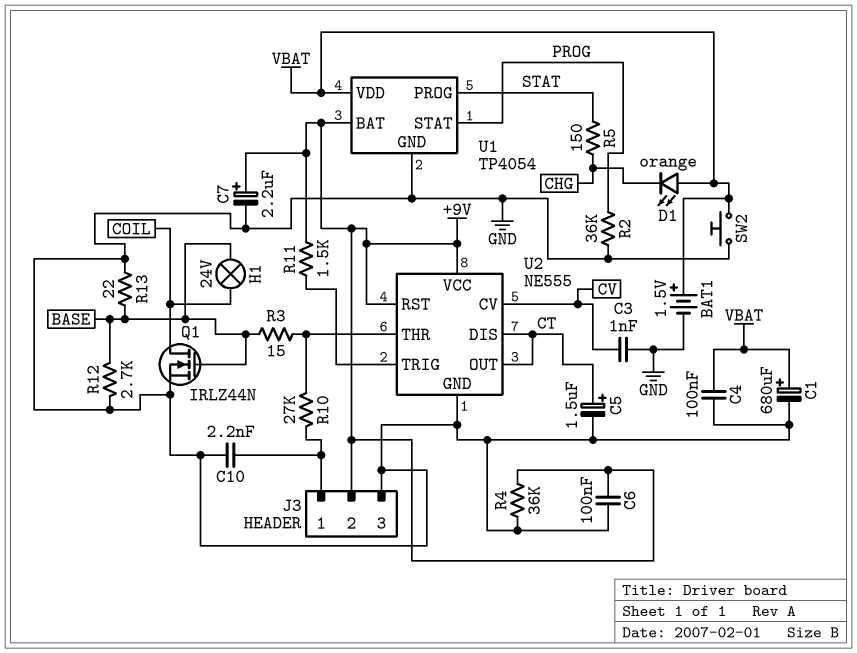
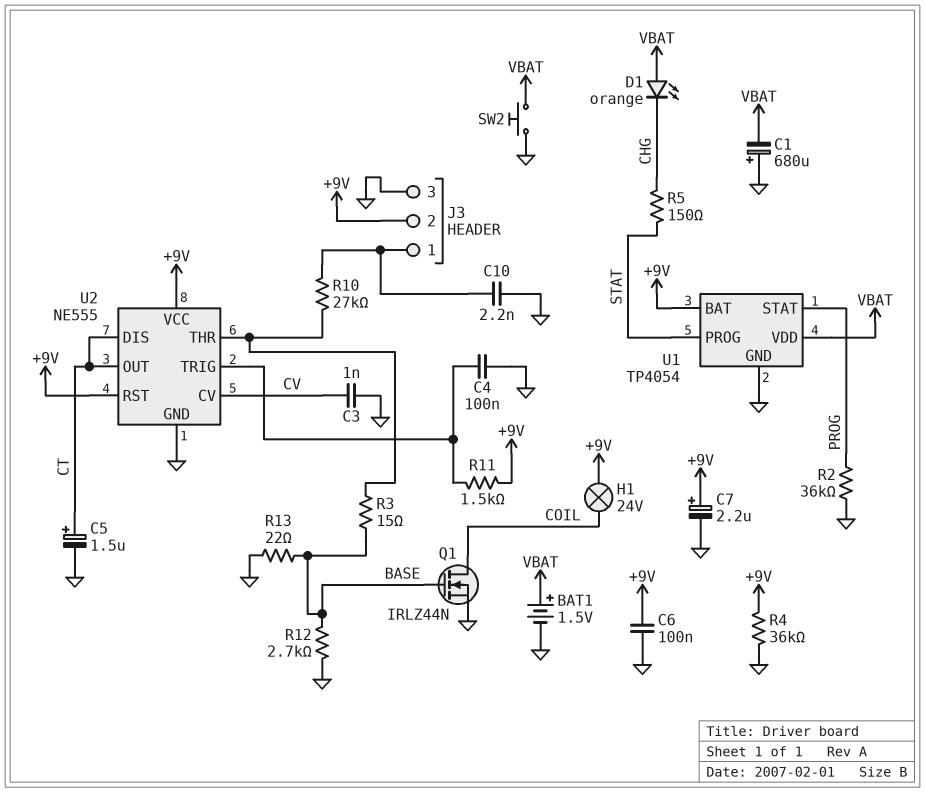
C1: 680uF (plus VBAT, minus GND) -> 680uF (plus GND, minus VBAT)
C4: 100nF (GND, VBAT) -> 100nF (GND, U2/TRIG)
H1: lamp 24V (BASE, COIL) -> lamp 24V (+9V, COIL)

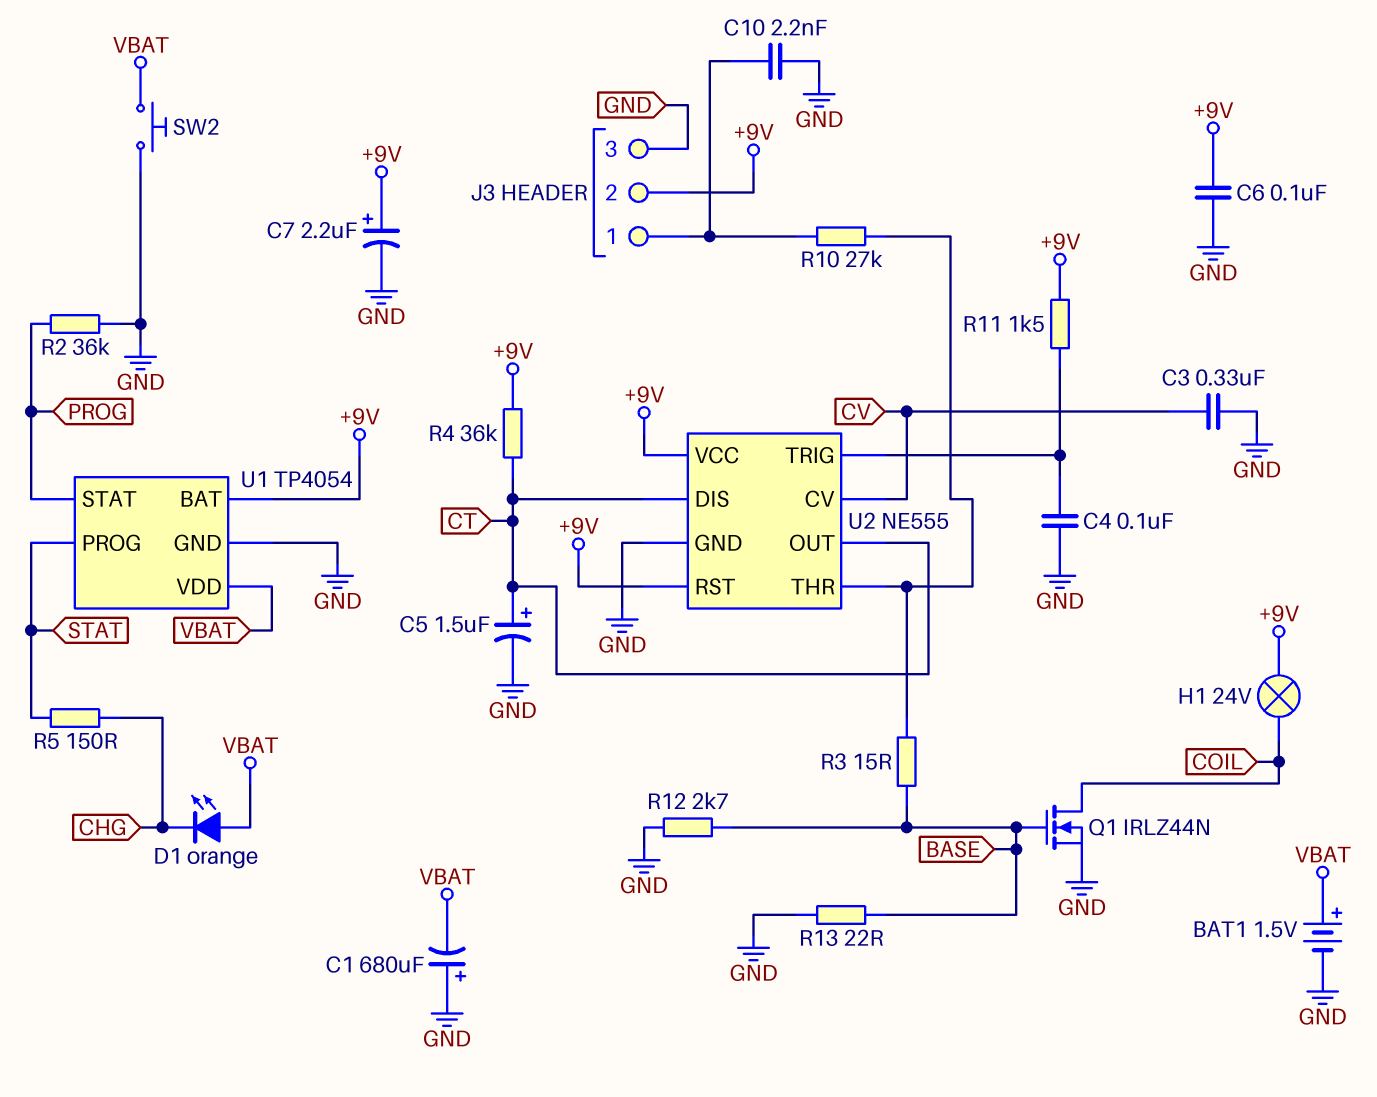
C3: 1nF (CV, GND) -> 330nF (CV, GND)
R4: 36k (+9V, GND) -> 36k (+9V, CT)

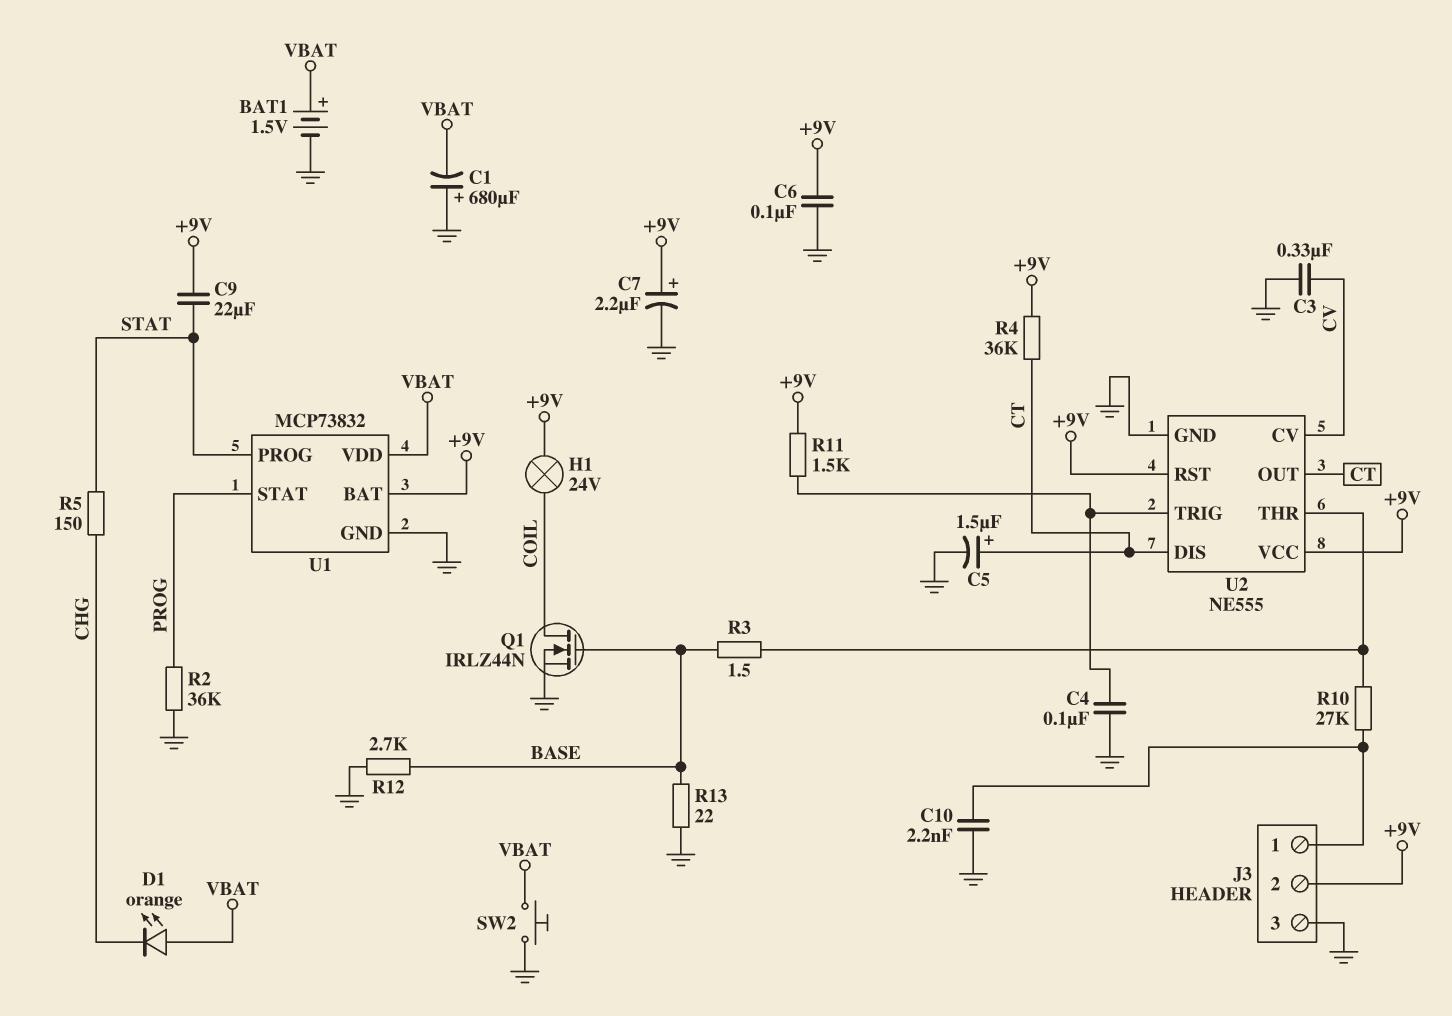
C9: none -> 22uF (+9V, STAT)
R3: 15 (BASE, U2/THR) -> 1.5 (BASE, U2/THR)
U1: TP4054 -> MCP73832

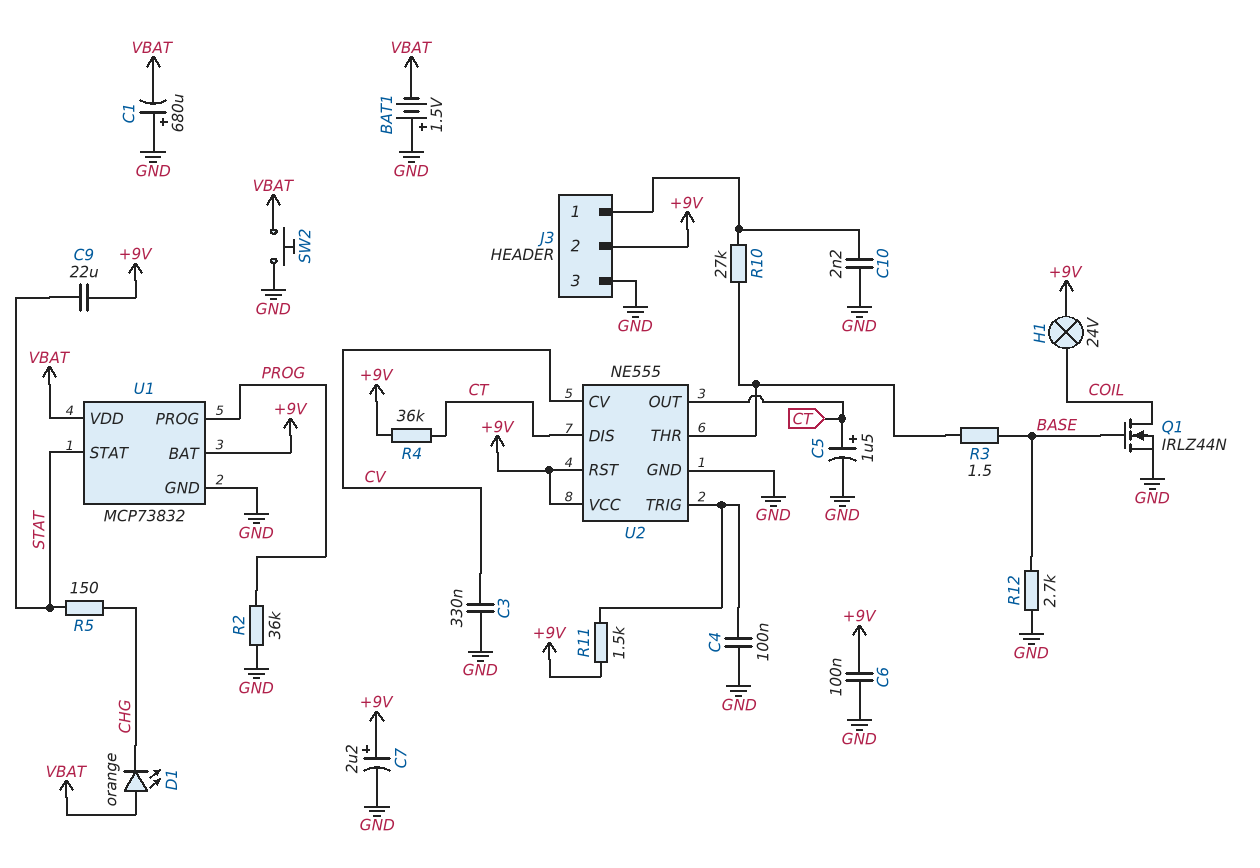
BAT1: 1.5V (plus VBAT, minus GND) -> 1.5V (plus GND, minus VBAT)
R13: 22 (BASE, GND) -> none
U1 pin PROG: STAT -> PROG
U1 pin STAT: PROG -> STAT

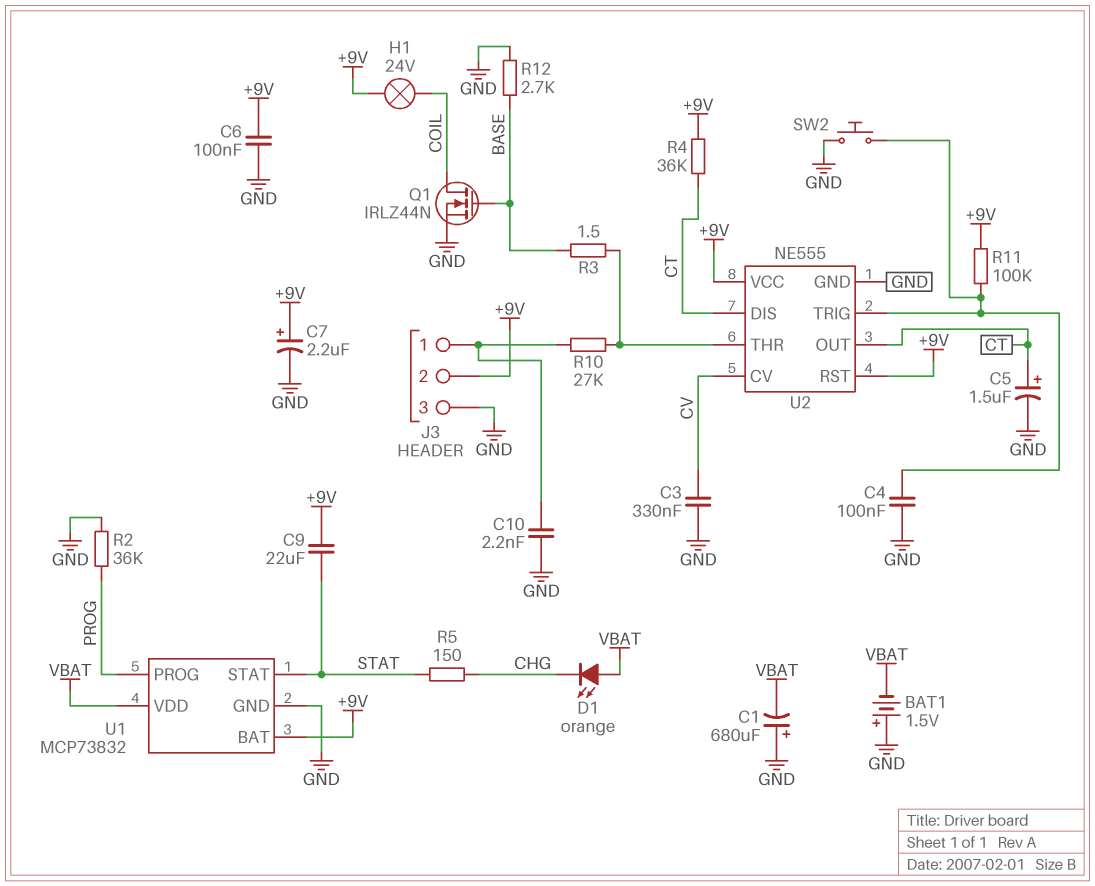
R11: 1.5k (+9V, U2/TRIG) -> 100k (+9V, U2/TRIG)
SW2: button (GND, VBAT) -> button (GND, U2/TRIG)

